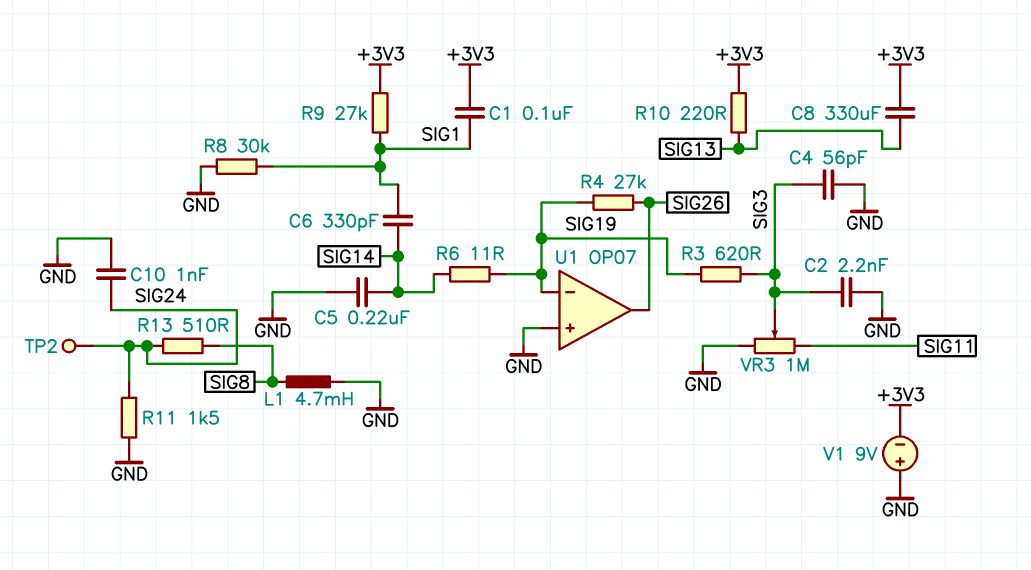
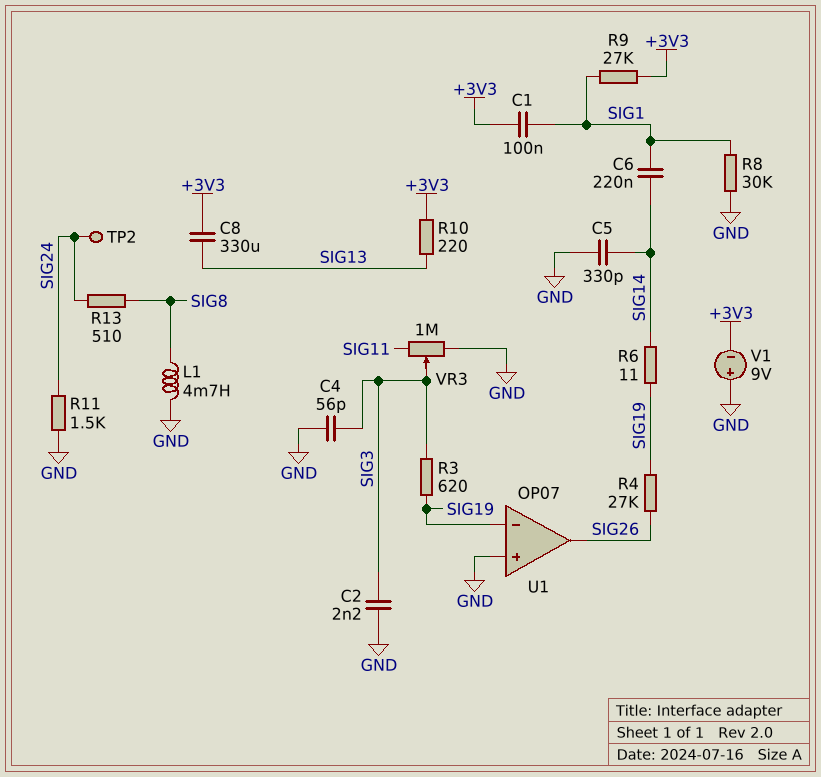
C5: 220nF (GND, SIG14) -> 330pF (GND, SIG14)
C6: 330pF (SIG1, SIG14) -> 220nF (SIG1, SIG14)
C10: 1nF (GND, SIG24) -> none

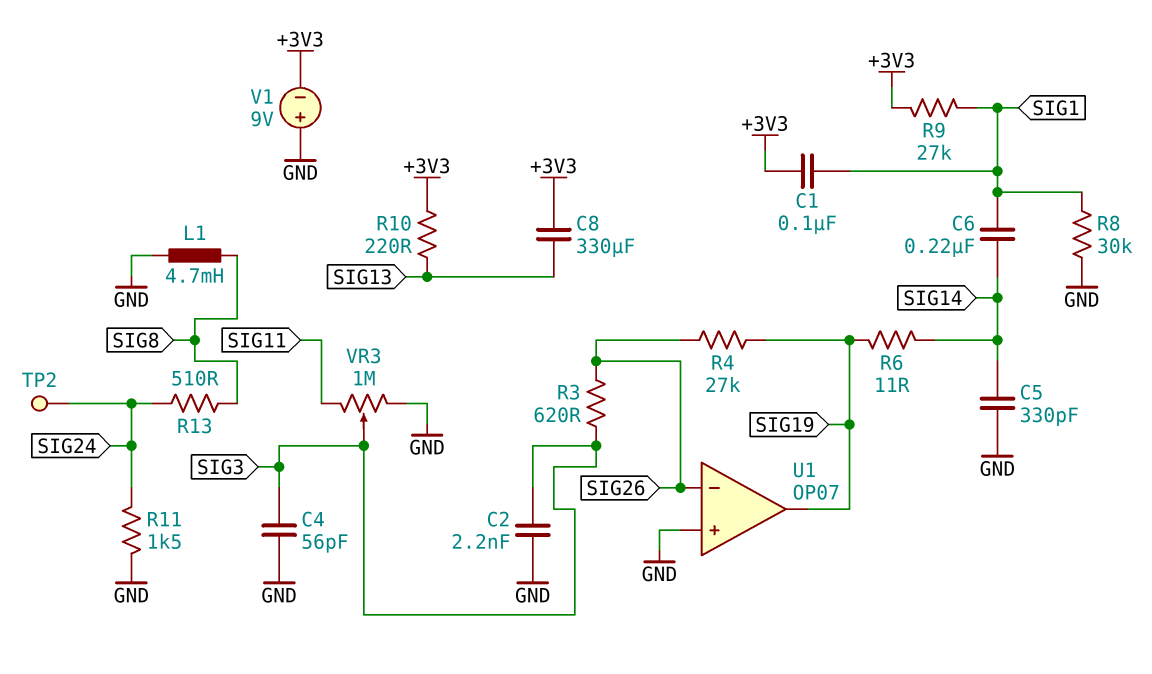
R3: 620 (SIG3, SIG19) -> 620 (SIG3, SIG26)
U1 pin in-: SIG19 -> SIG26
U1 pin out: SIG26 -> SIG19

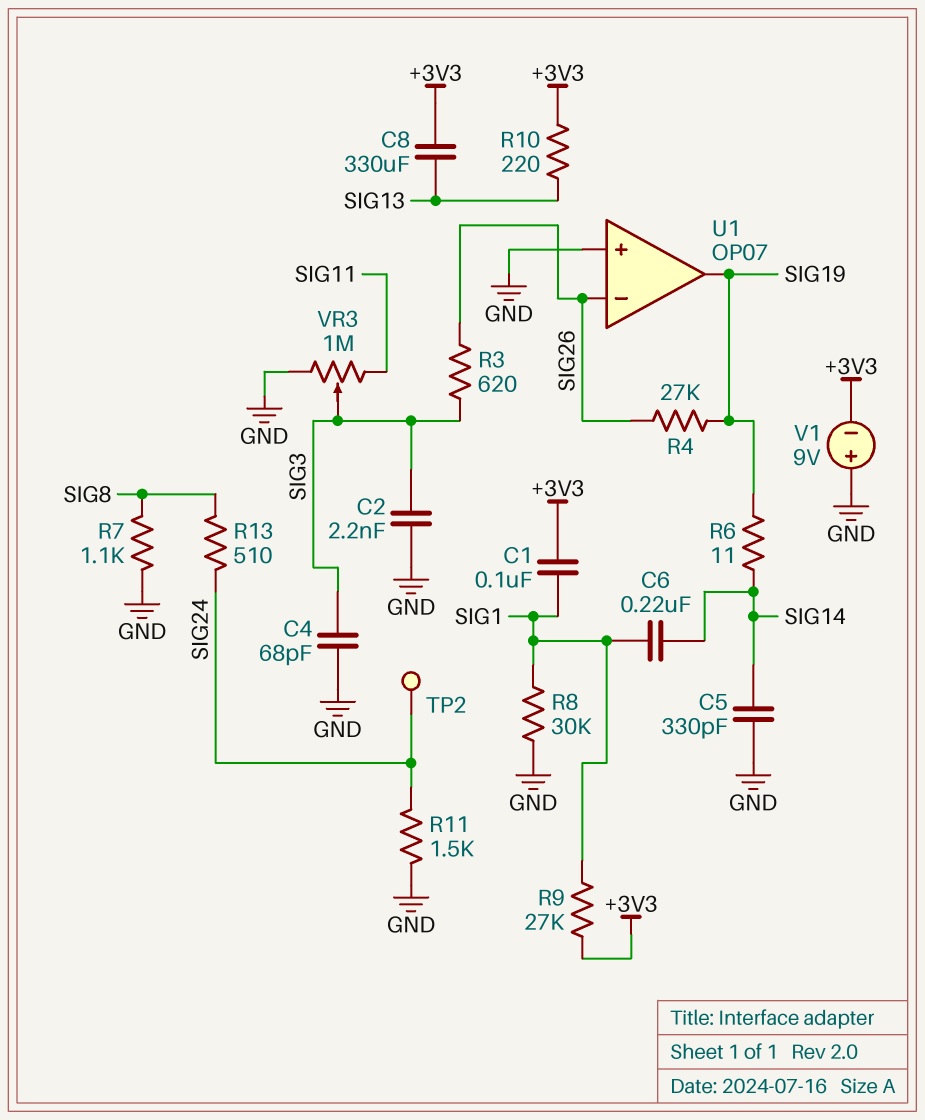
C4: 56pF (GND, SIG3) -> 68pF (GND, SIG3)
L1: 4.7mH (GND, SIG8) -> none
R7: none -> 1.1k (GND, SIG8)

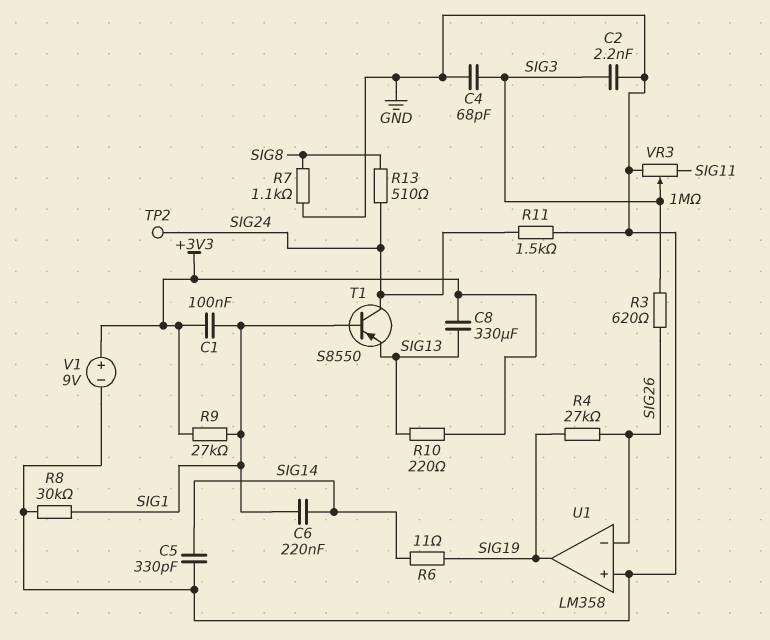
T1: none -> PNP S8550 (B SIG1, C SIG24, E SIG13)
U1: OP07 -> LM358
V1: 9V (plus GND, minus +3V3) -> 9V (plus +3V3, minus GND)

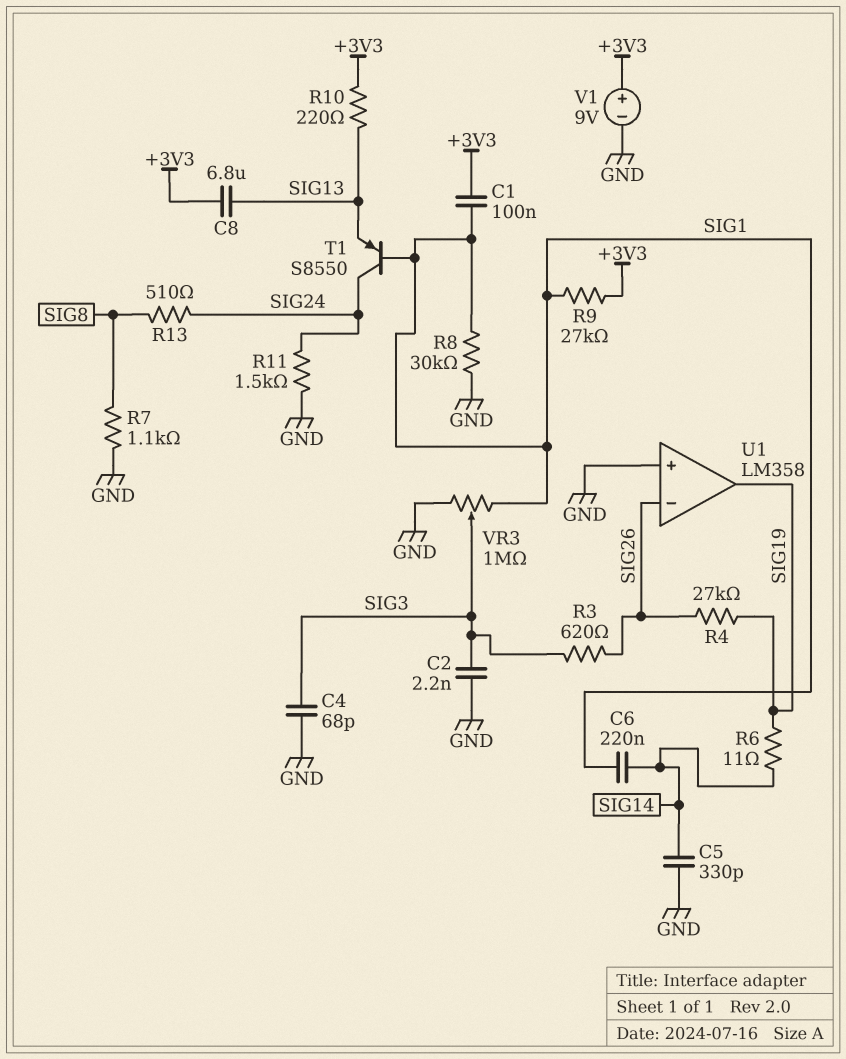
C8: 330uF (+3V3, SIG13) -> 6.8uF (+3V3, SIG13)
TP2: test point (SIG24) -> none
VR3: 1M (GND, SIG11, wiper SIG3) -> 1M (GND, SIG1, wiper SIG3)

